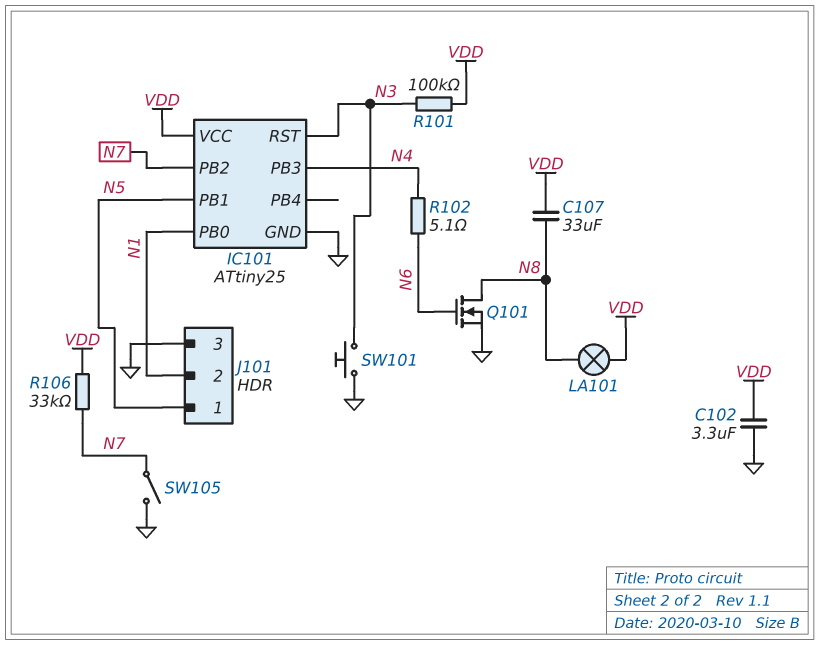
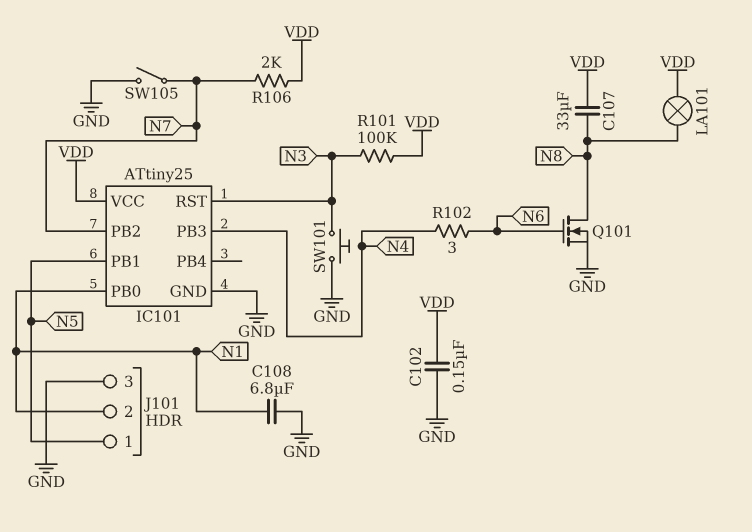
C102: 3.3uF (GND, VDD) -> 150nF (GND, VDD)
C108: none -> 6.8uF (GND, N1)
R102: 5.1 (N4, N6) -> 3 (N4, N6)
R106: 33k (N7, VDD) -> 2k (N7, VDD)

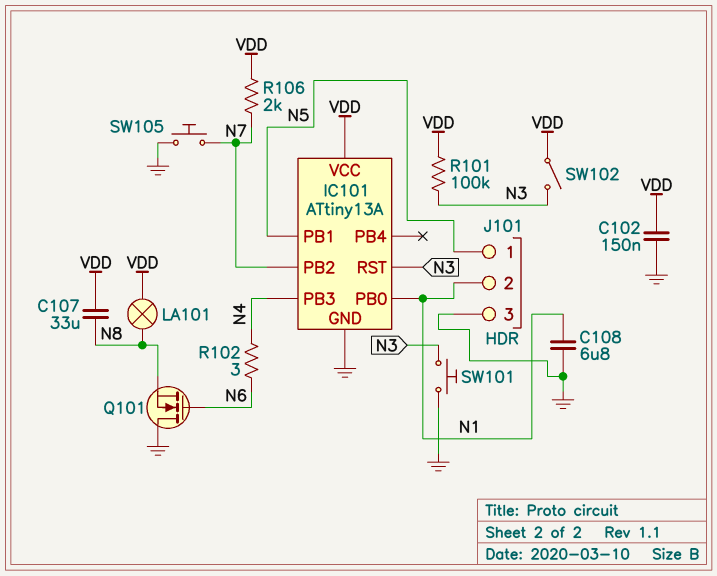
IC101: ATtiny25 -> ATtiny13A
Q101: NMOS (G N6, D N8, S GND) -> NMOS (G N6, D GND, S N8)
SW102: none -> switch (N3, VDD)
SW105: switch (GND, N7) -> button (GND, N7)

